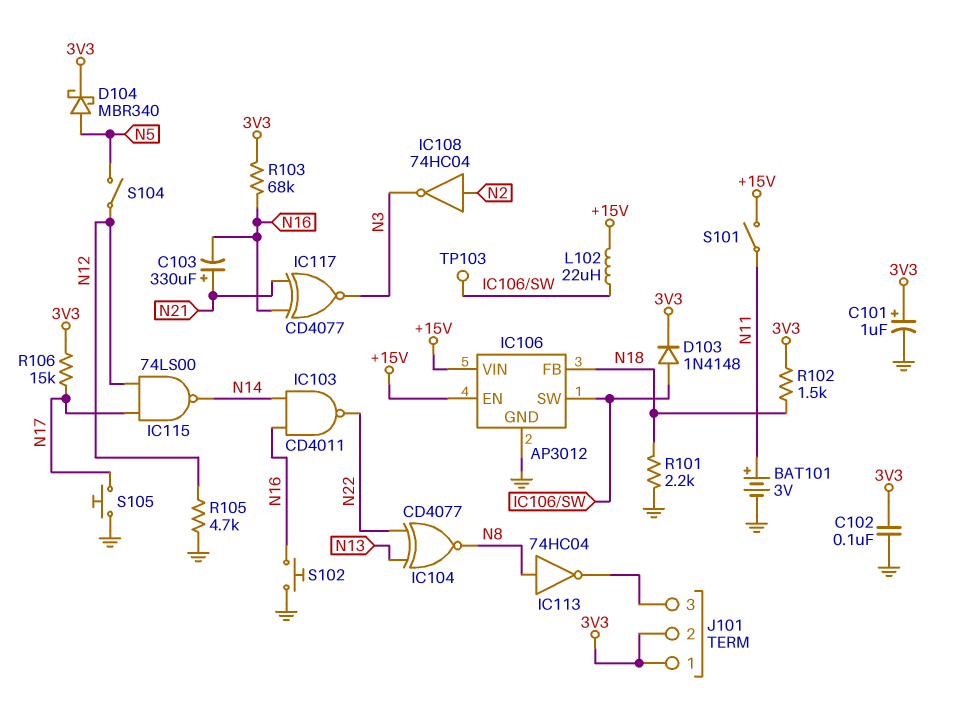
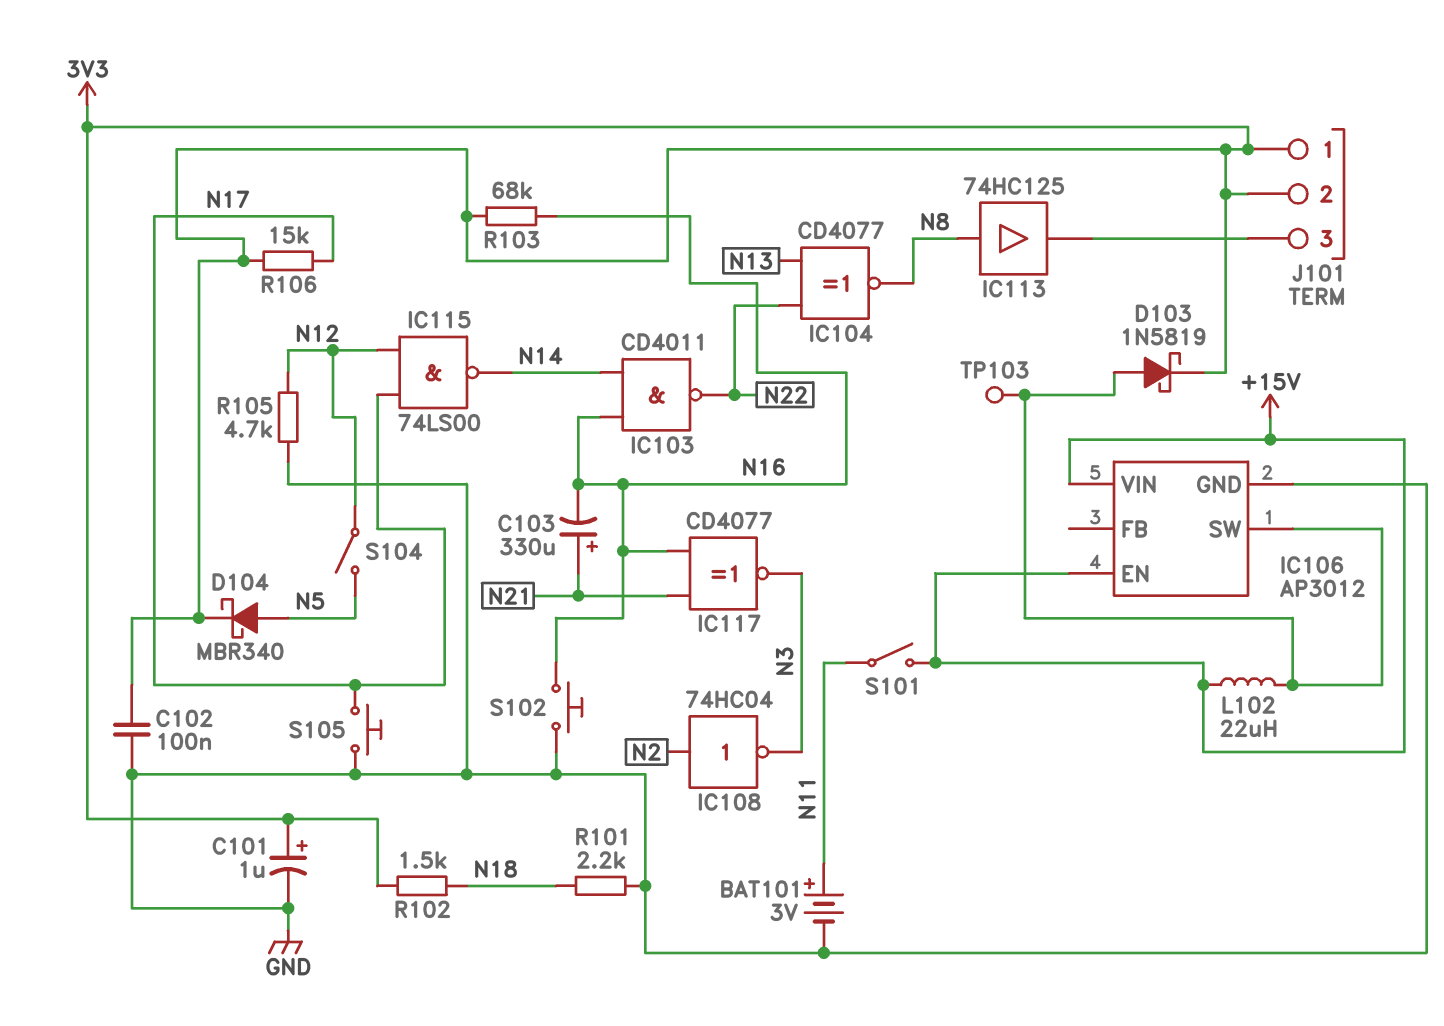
D103: diode 1N4148 (A IC106/SW, K 3V3) -> schottky 1N5819 (A IC106/SW, K 3V3)
IC106 pin FB: N18 -> none
IC113: NOT 74HC04 (in N8, out J101/3) -> buffer 74HC125 (in N8, out J101/3)

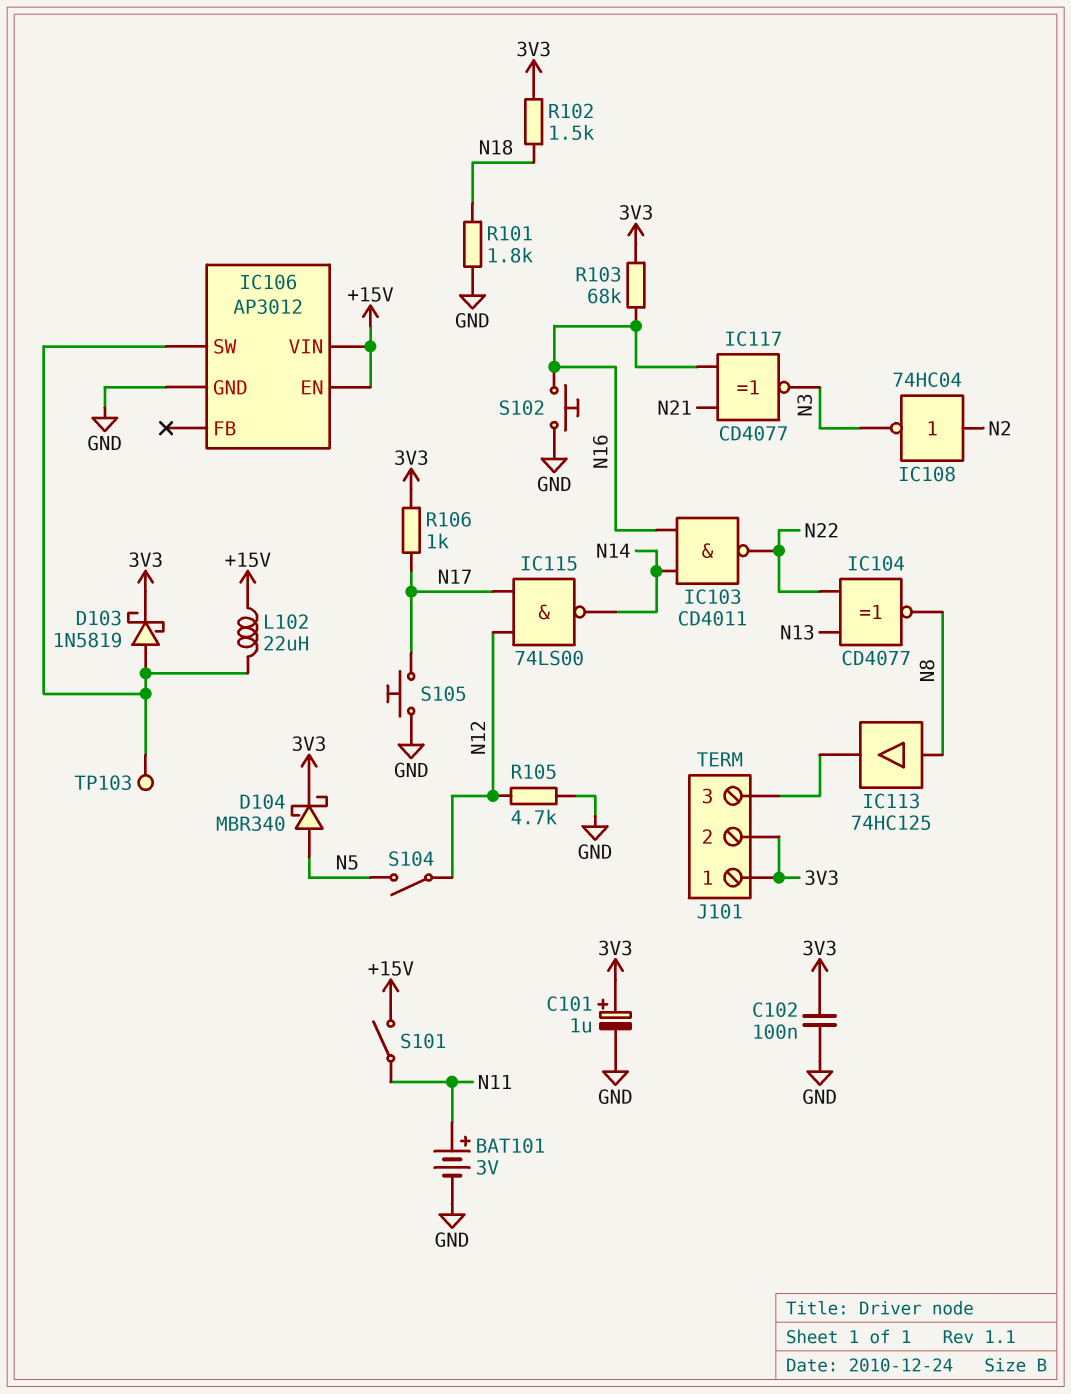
C103: 330uF (plus N21, minus N16) -> none
R101: 2.2k (GND, N18) -> 1.8k (GND, N18)
R106: 15k (3V3, N17) -> 1k (3V3, N17)

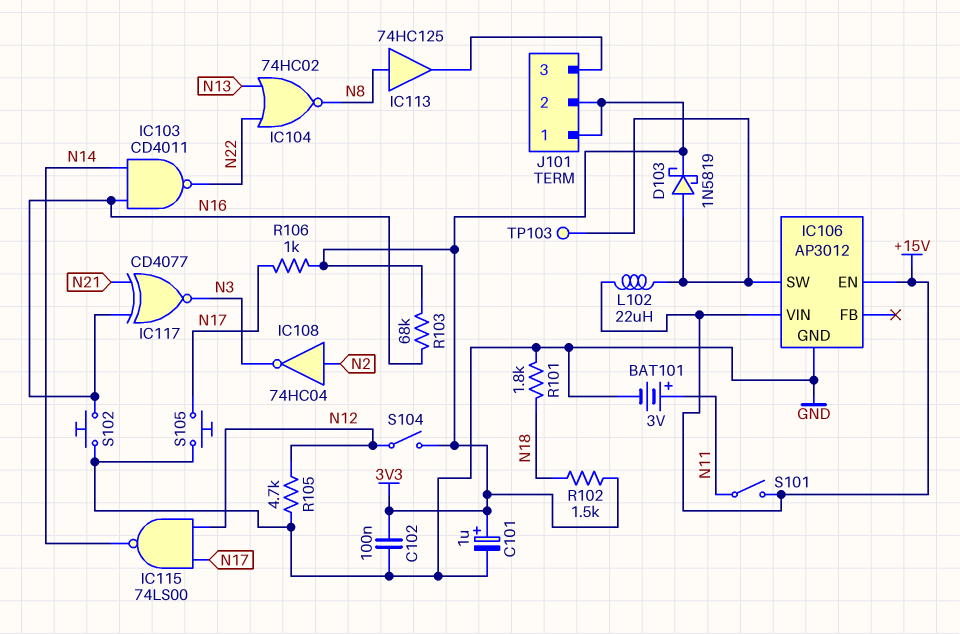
D104: schottky MBR340 (A N5, K 3V3) -> none
IC104: XNOR CD4077 (in N13, in N22, out N8) -> NOR 74HC02 (in N13, in N22, out N8)
S104: switch (N5, N12) -> switch (3V3, N12)

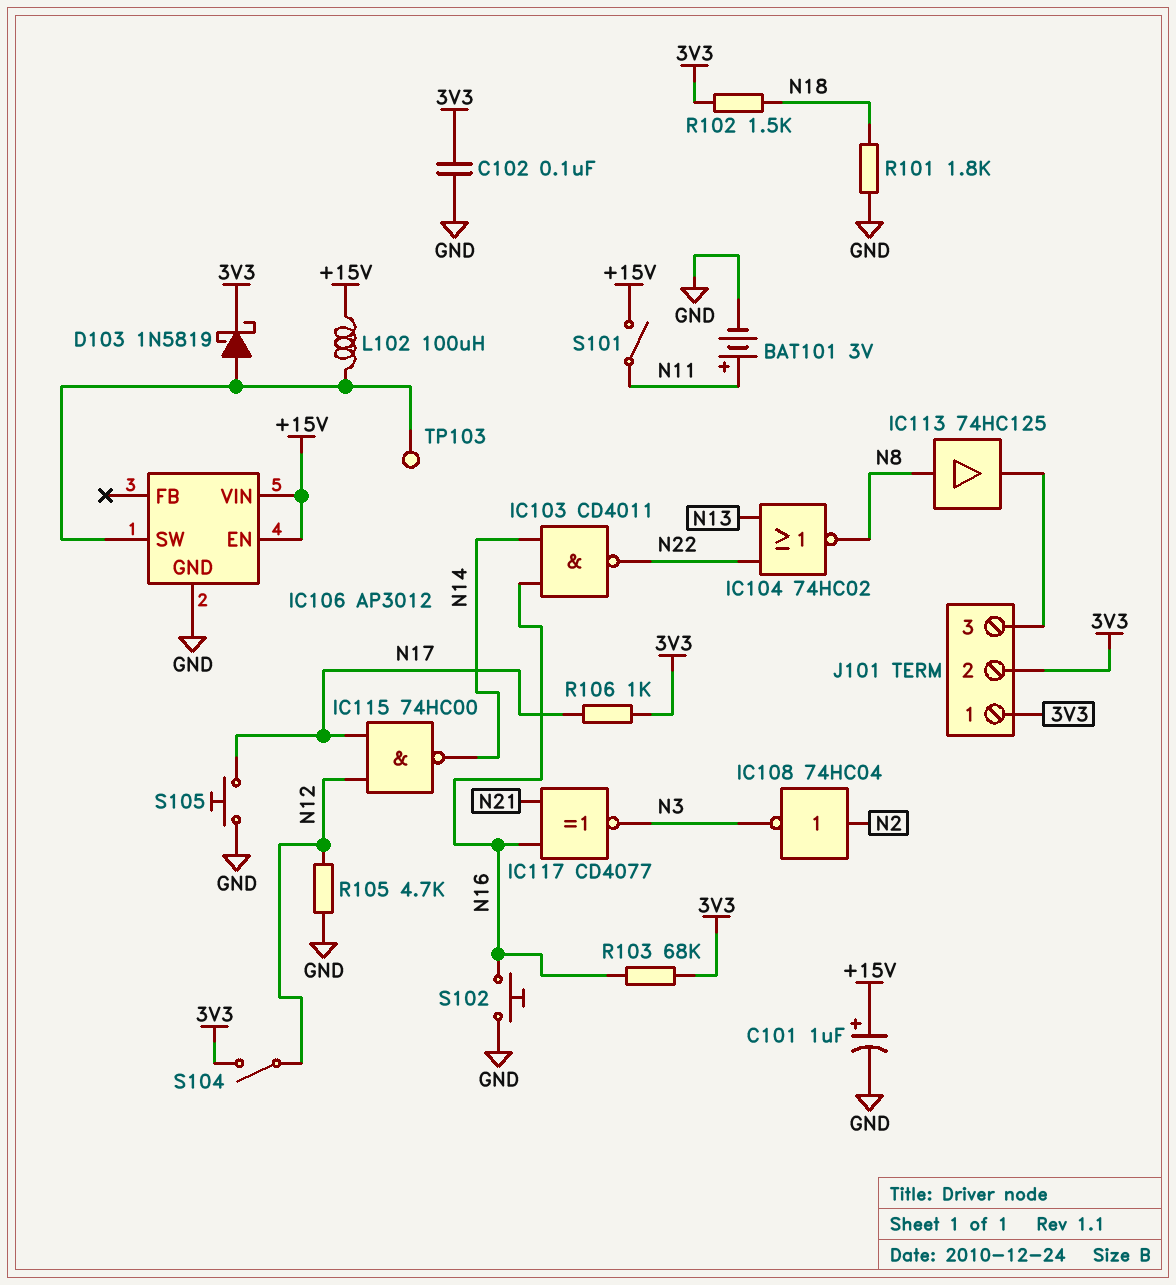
C101: 1uF (plus 3V3, minus GND) -> 1uF (plus +15V, minus GND)
IC115: NAND 74LS00 (in N12, in N17, out N14) -> NAND 74HC00 (in N12, in N17, out N14)
L102: 22uH (+15V, IC106/SW) -> 100uH (+15V, IC106/SW)

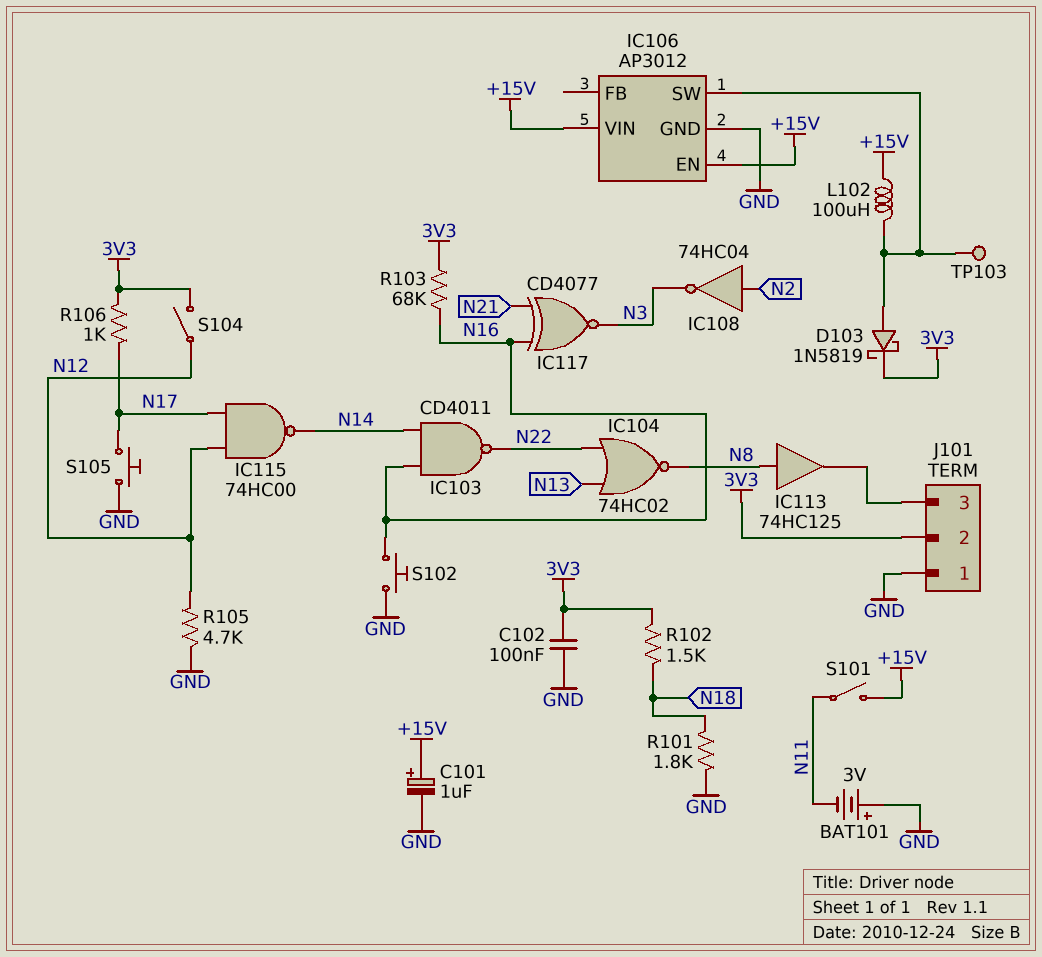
BAT101: 3V (plus N11, minus GND) -> 3V (plus GND, minus N11)
J101 pin 1: 3V3 -> GND

